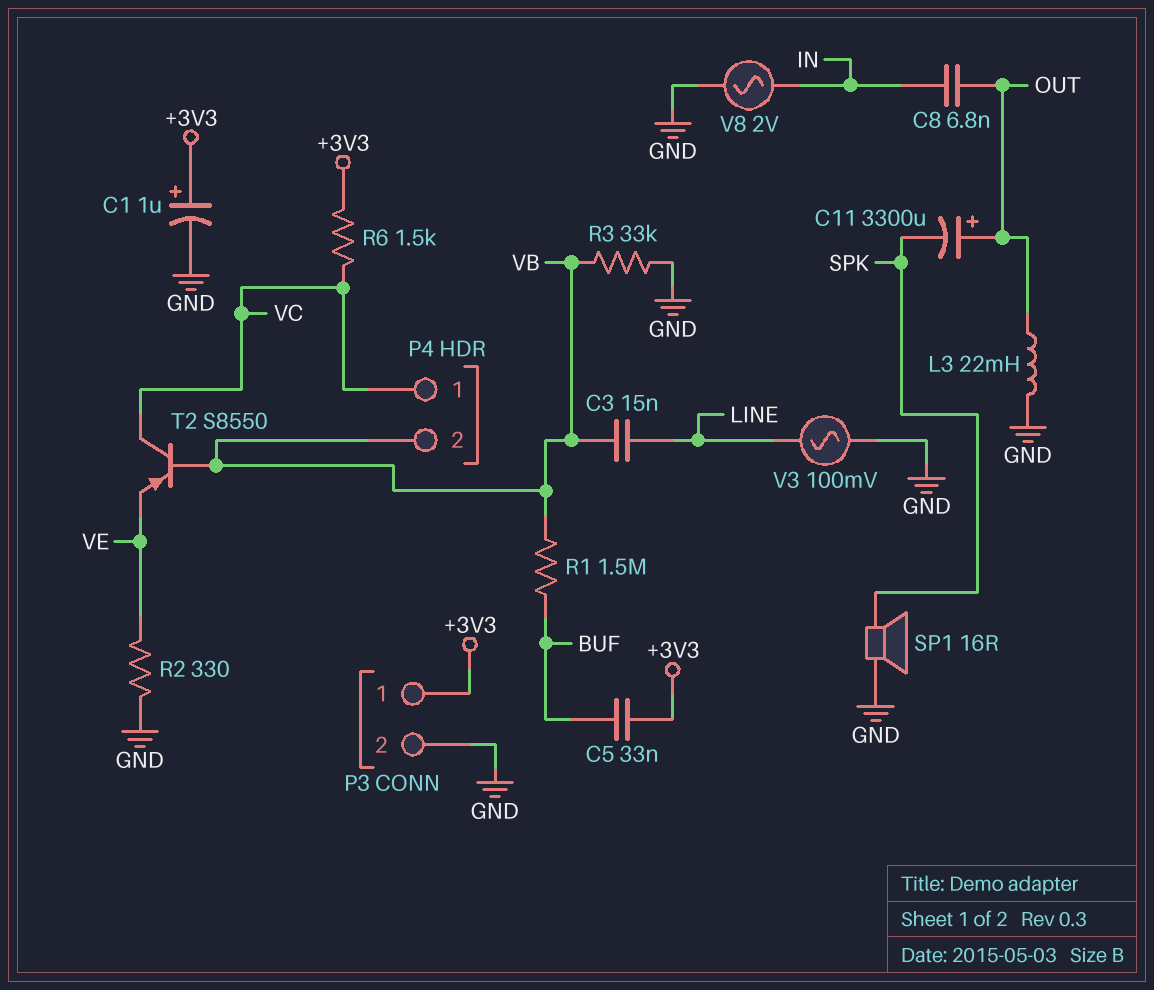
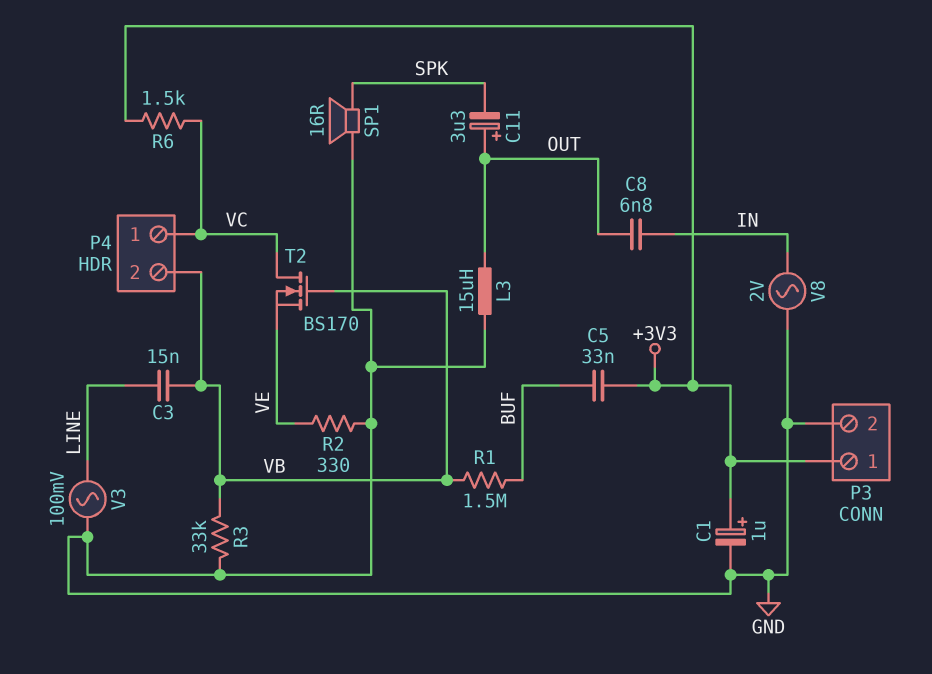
C11: 3300uF (plus OUT, minus SPK) -> 3.3uF (plus OUT, minus SPK)
L3: 22mH (GND, OUT) -> 15uH (GND, OUT)
T2: PNP S8550 (B VB, C VC, E VE) -> NMOS BS170 (G VB, D VC, S VE)

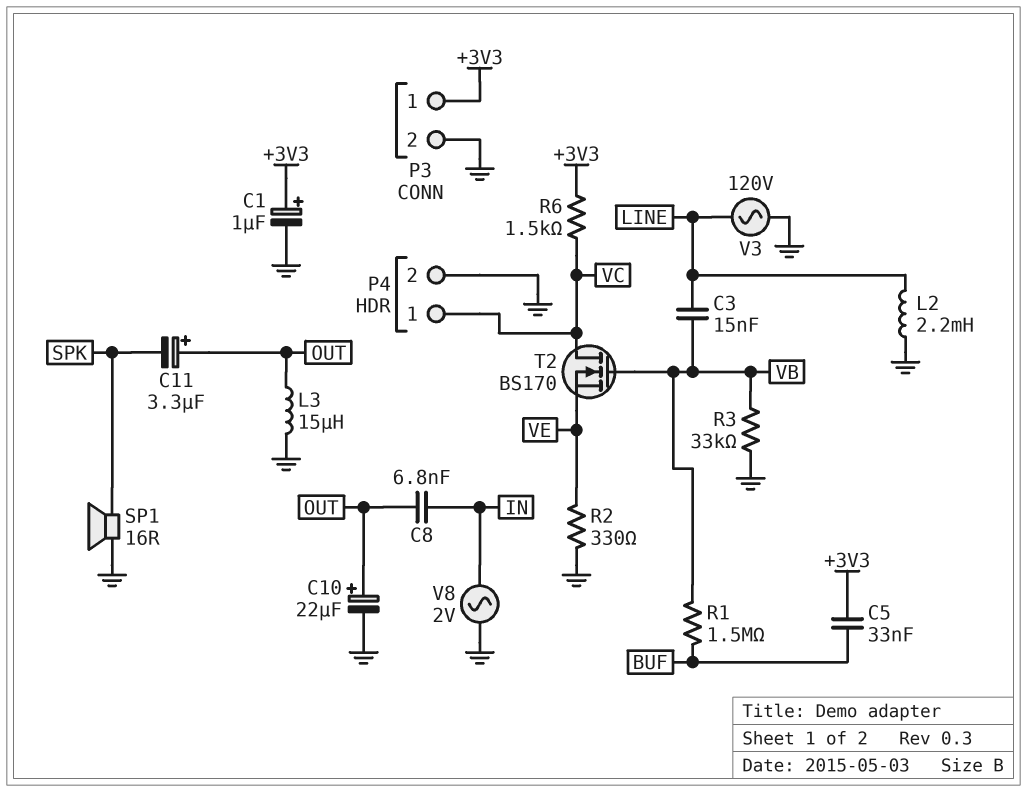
C10: none -> 22uF (plus OUT, minus GND)
L2: none -> 2.2mH (GND, LINE)
P4 pin 2: VB -> GND
V3: AC 100mV (GND, LINE) -> AC 120V (GND, LINE)

